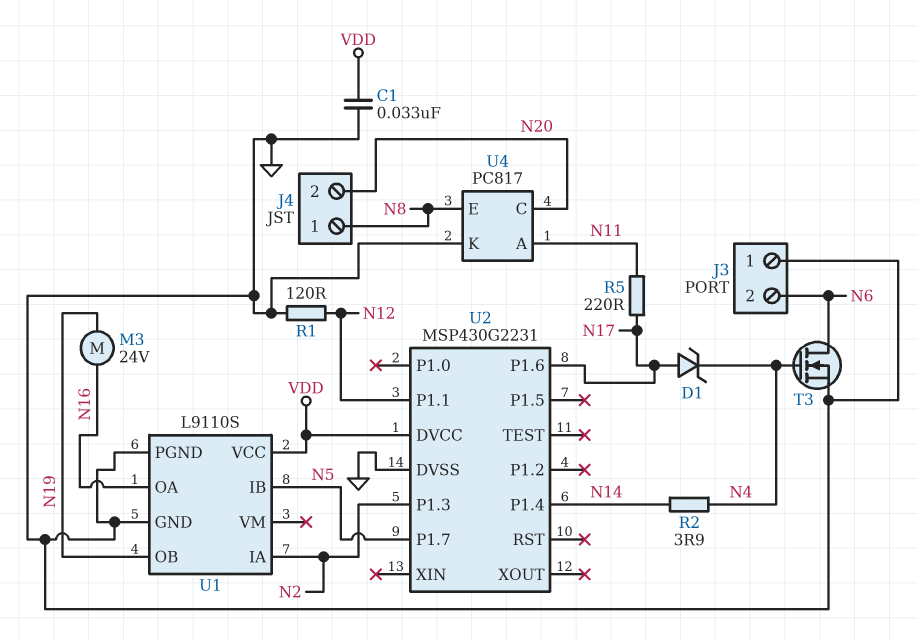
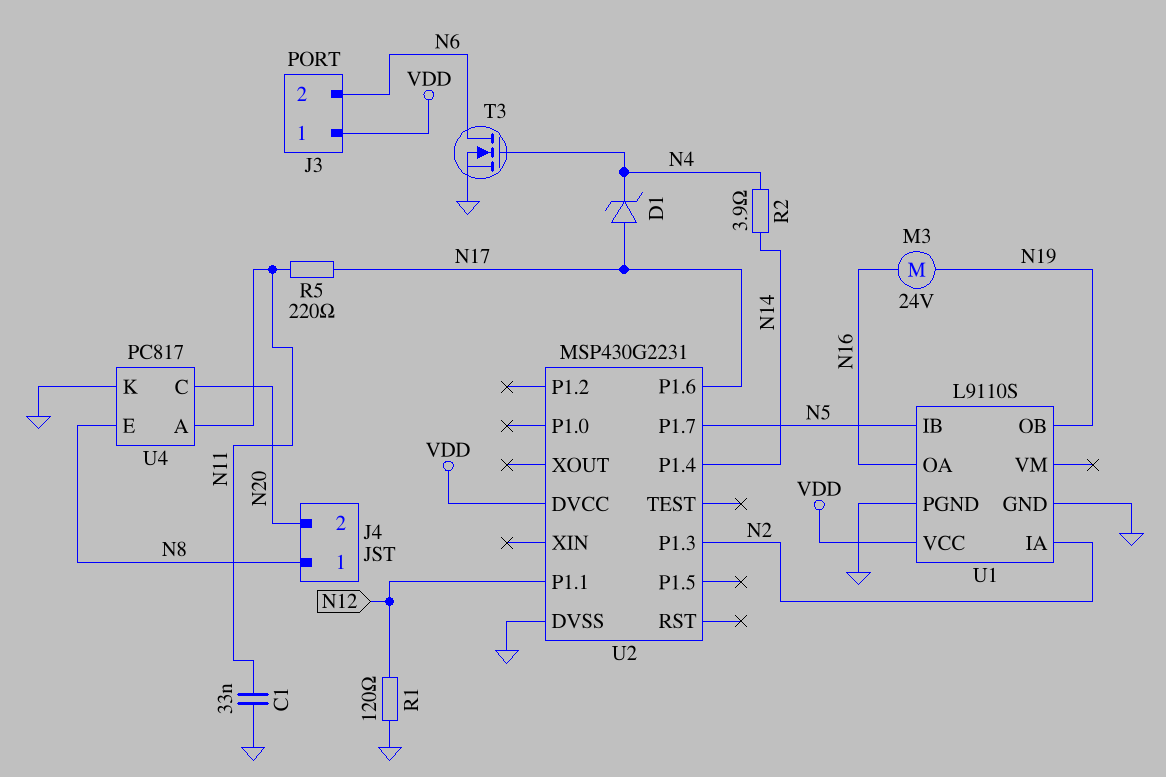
C1: 33nF (GND, VDD) -> 33nF (GND, N11)
J3 pin 1: GND -> VDD

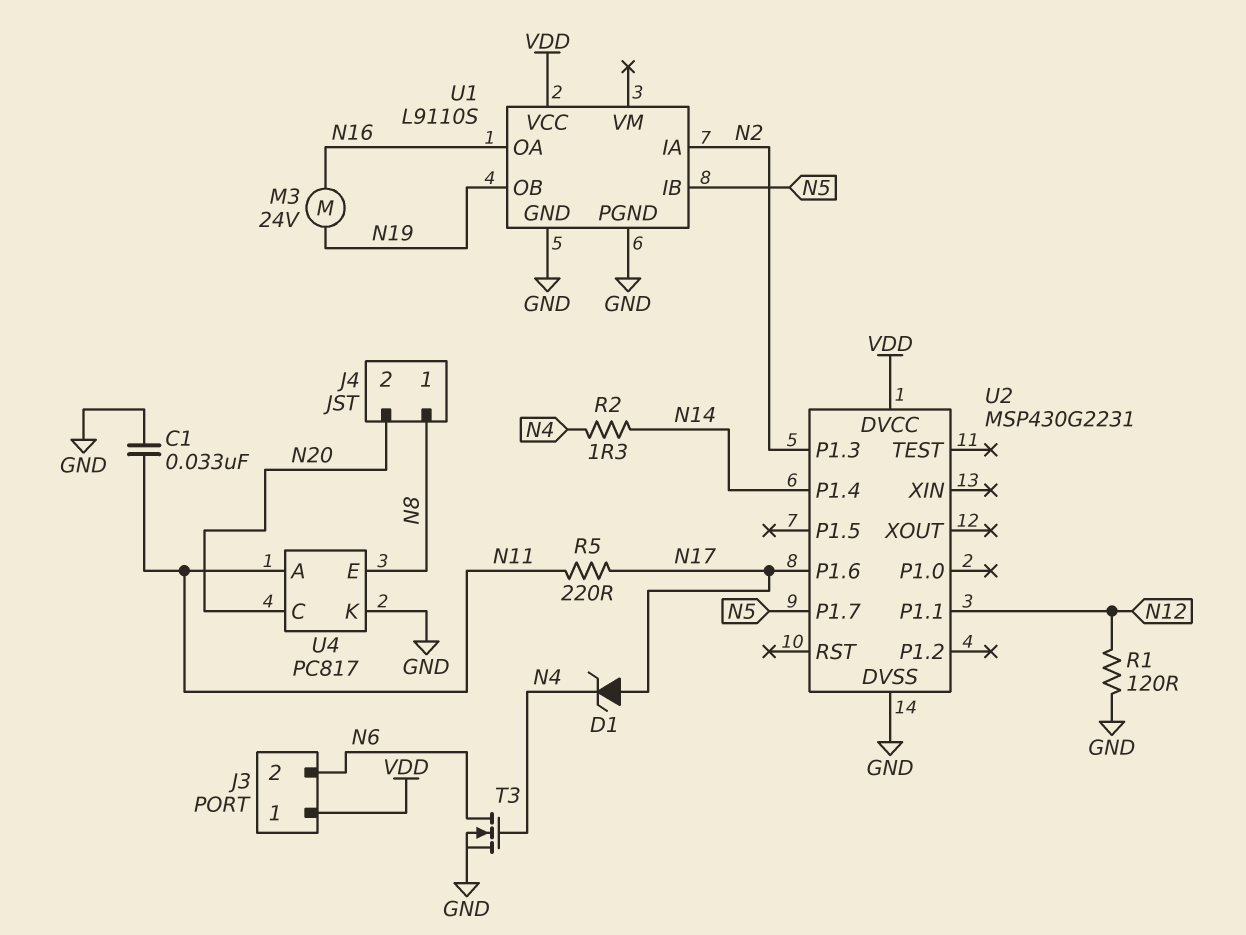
R2: 3.9 (N4, N14) -> 1.3 (N4, N14)

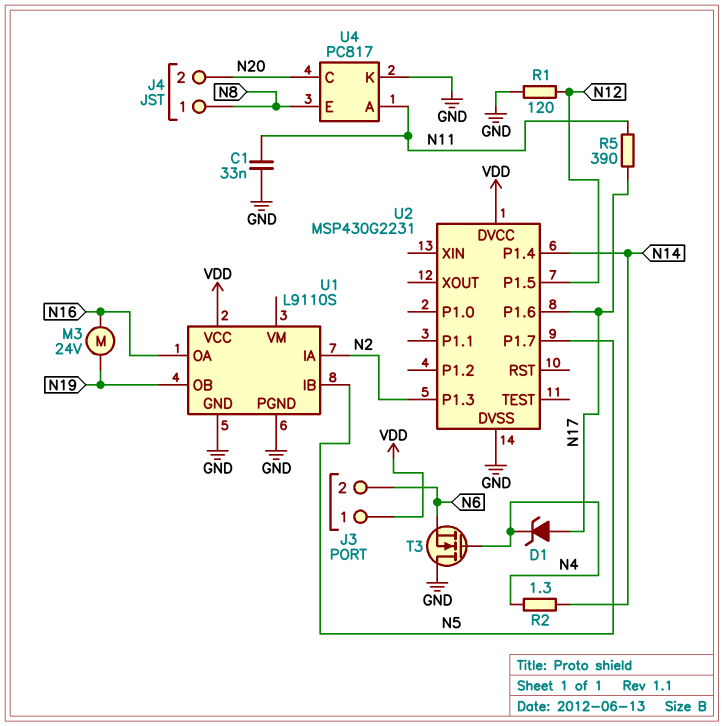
R5: 220 (N11, N17) -> 390 (N11, N17)
T3: NMOS (G N4, D N6, S GND) -> NMOS (G N4, D GND, S N6)
U2 pin P1.1: N12 -> none
U2 pin P1.5: none -> N12

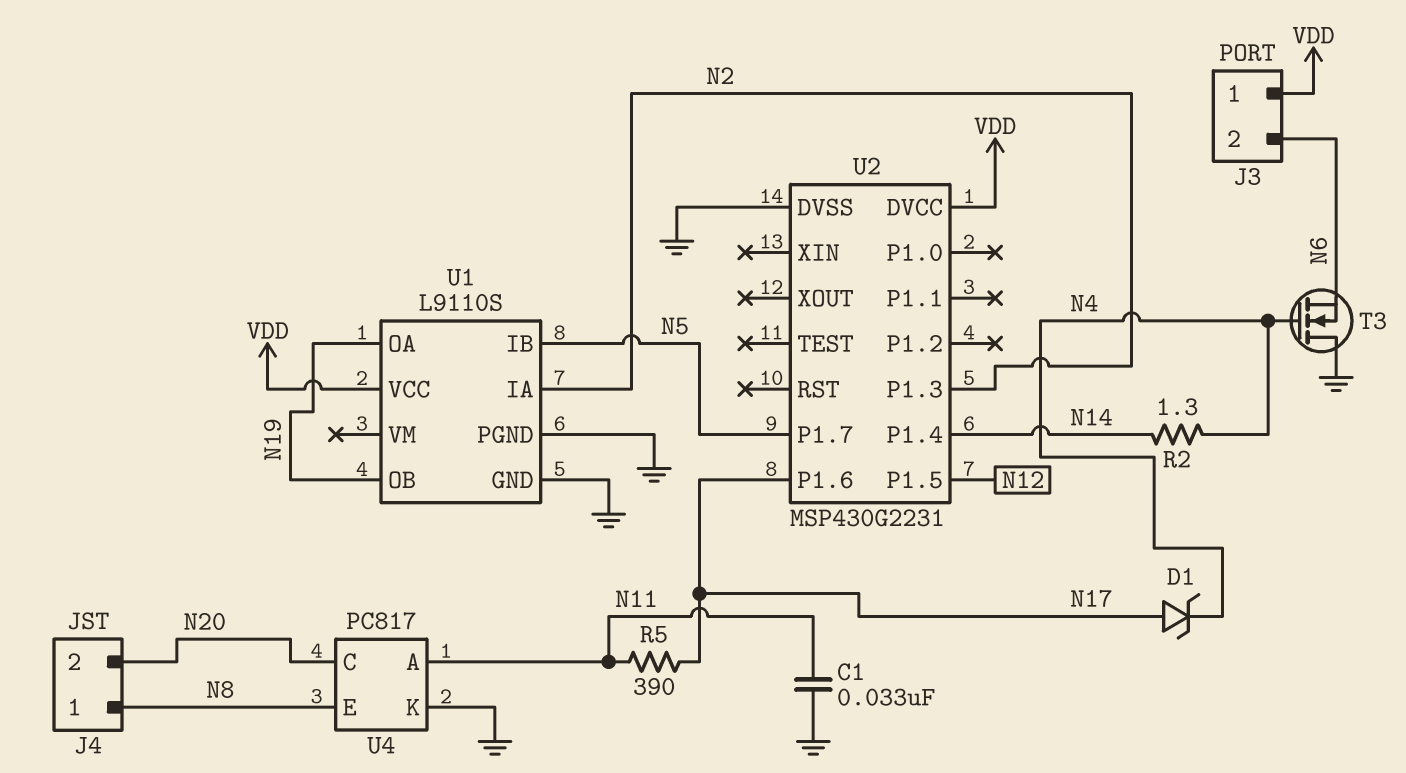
M3: motor 24V (N16, N19) -> none
R1: 120 (GND, N12) -> none
U1 pin OA: N16 -> N19

